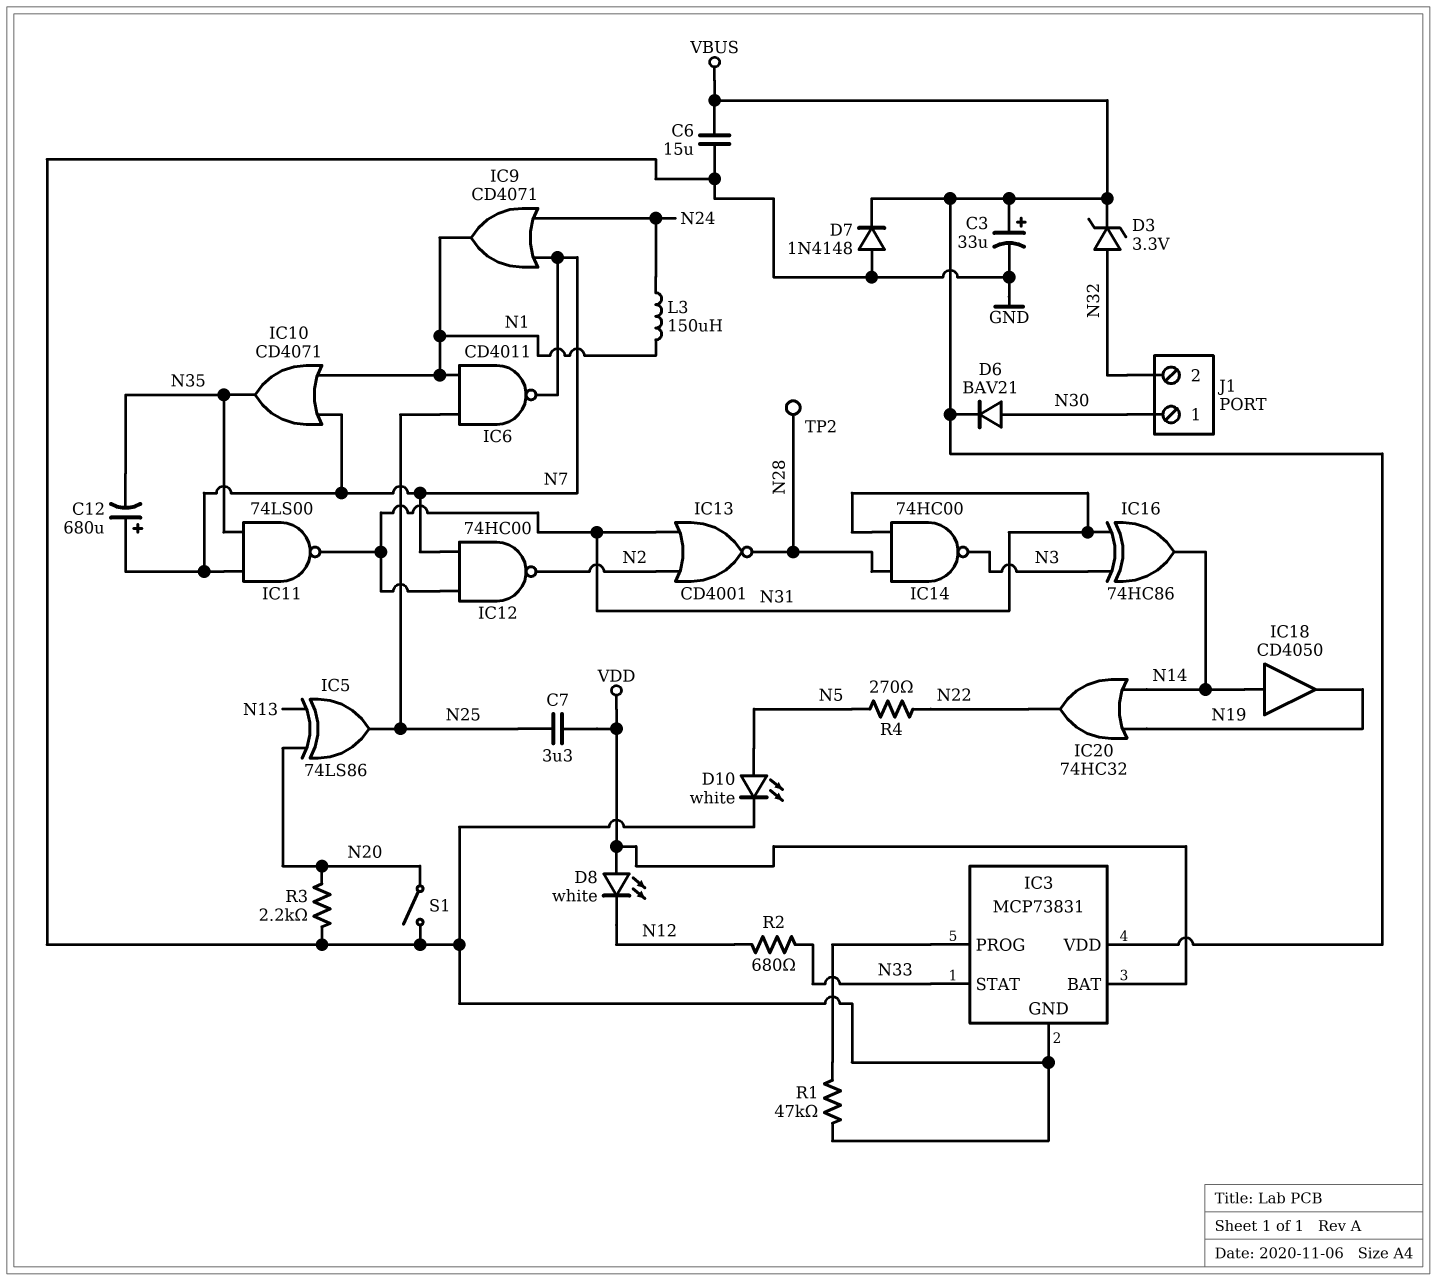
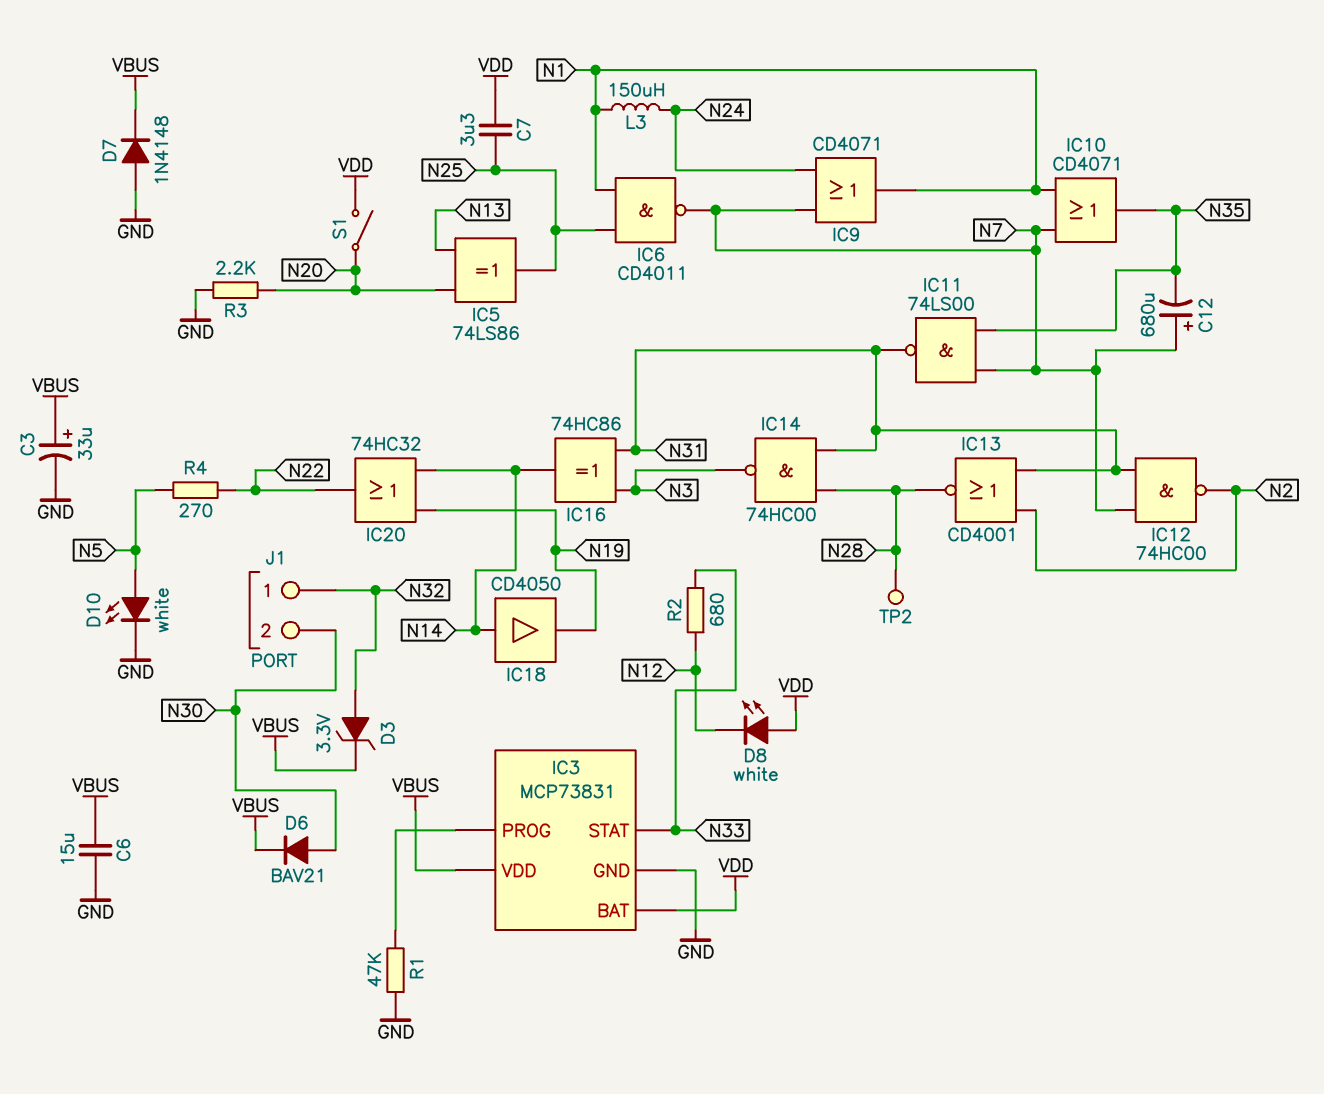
J1 pin 1: N30 -> N32
J1 pin 2: N32 -> N30
S1: switch (GND, N20) -> switch (N20, VDD)

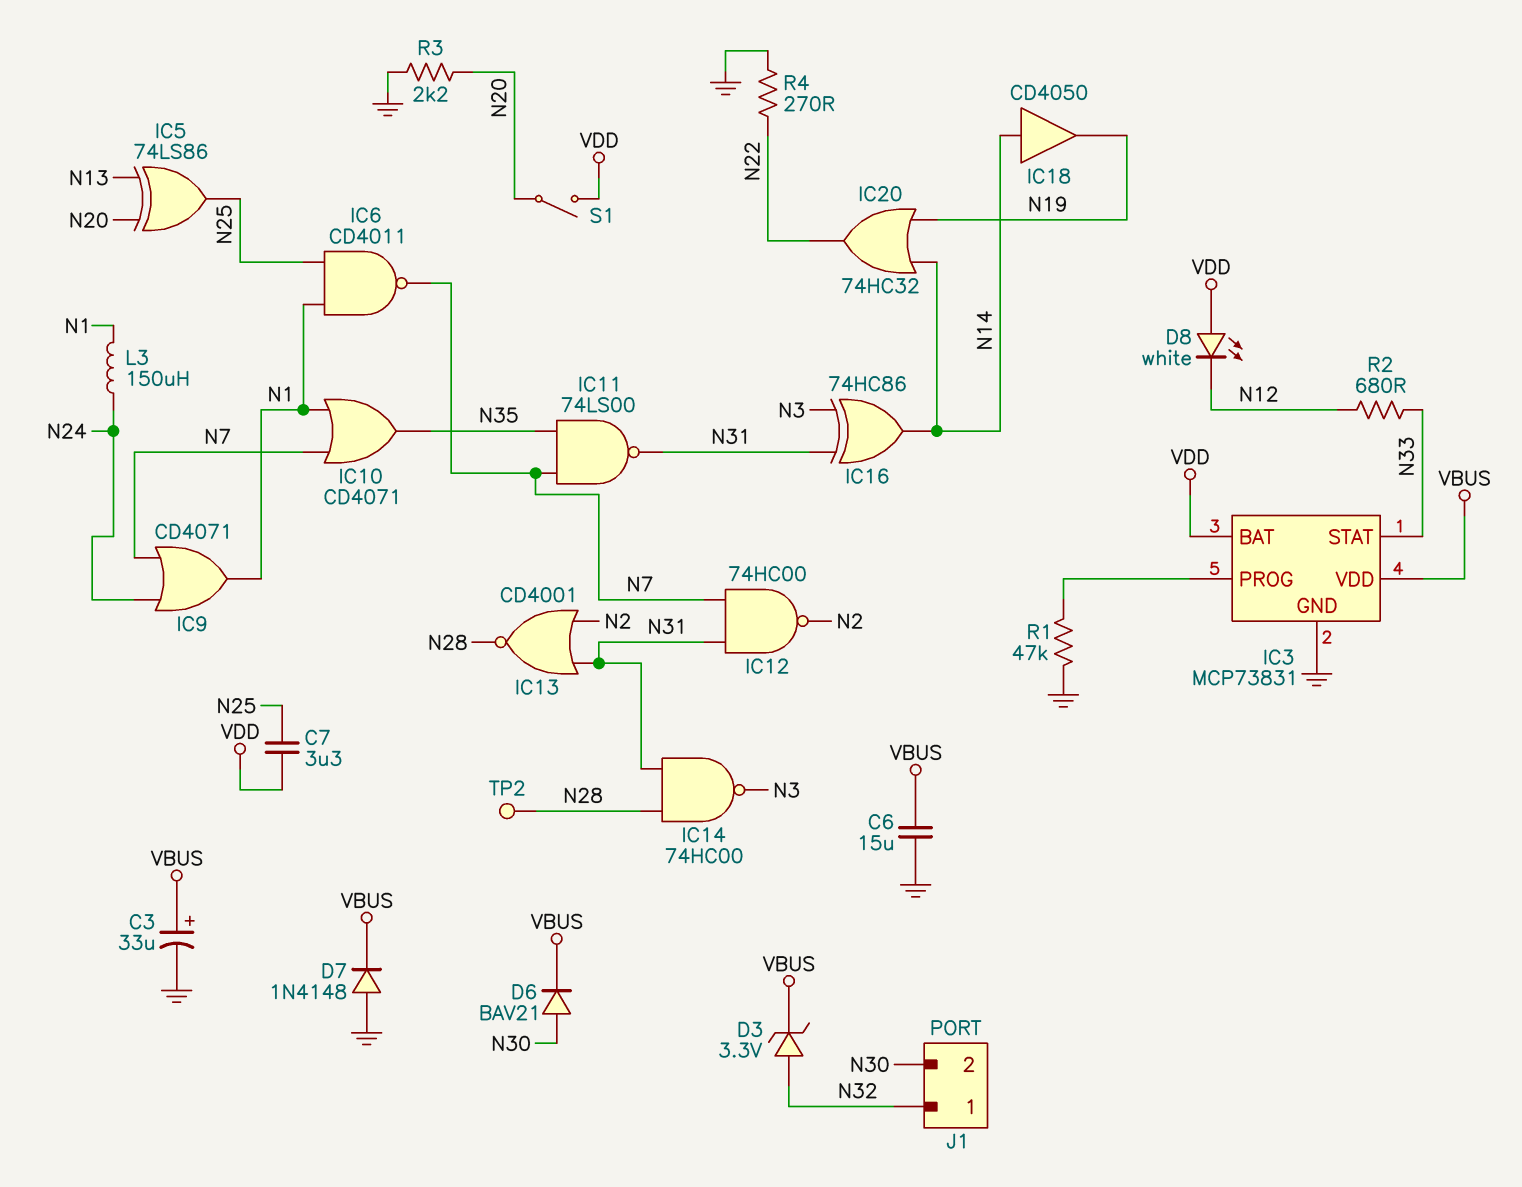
C12: 680uF (plus N7, minus N35) -> none
D10: LED white (A N5, K GND) -> none
R4: 270 (N5, N22) -> 270 (GND, N22)

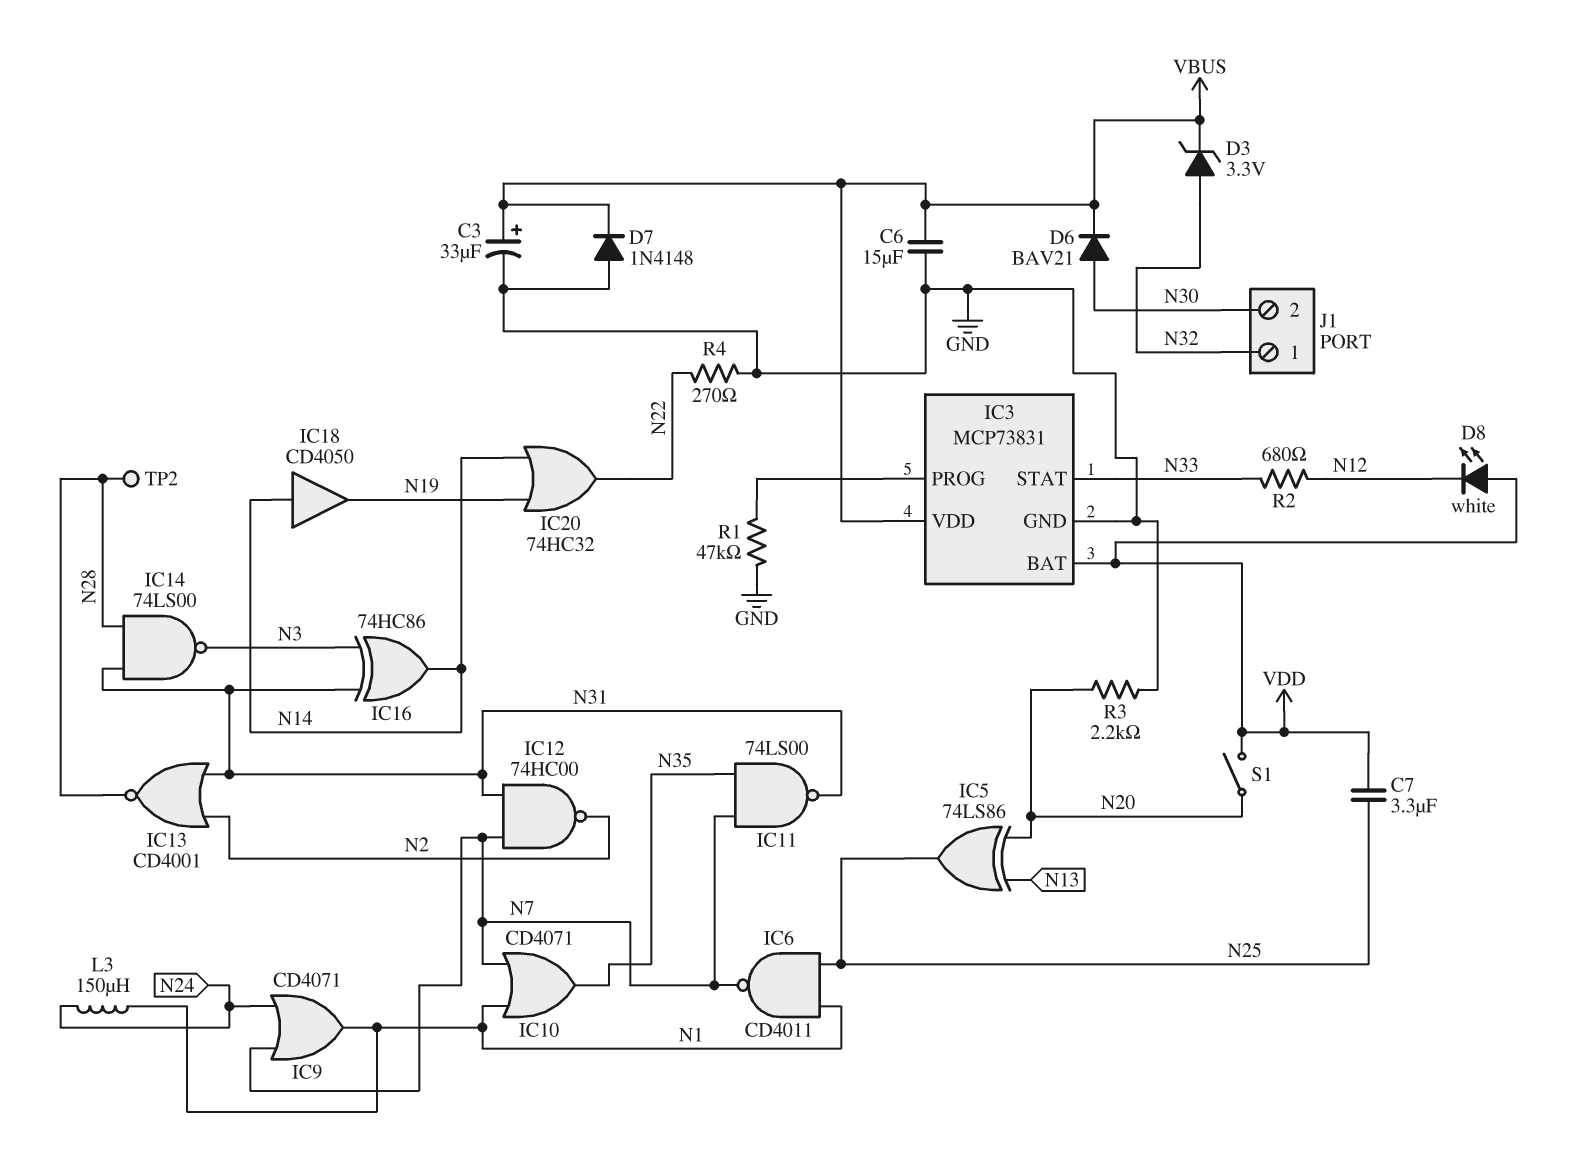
IC14: NAND 74HC00 (in N28, in N31, out N3) -> NAND 74LS00 (in N28, in N31, out N3)

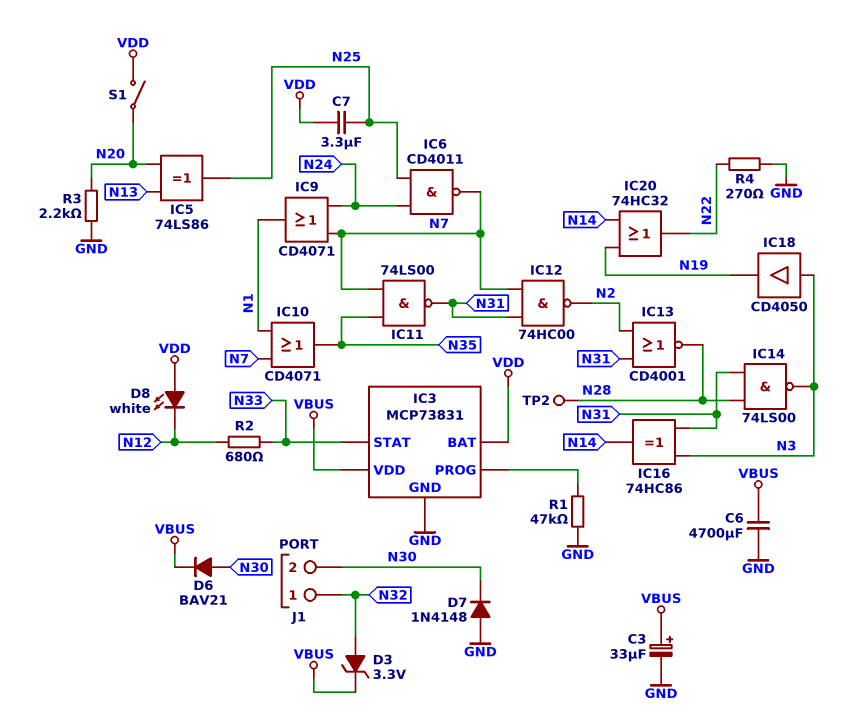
C6: 15uF (GND, VBUS) -> 4700uF (GND, VBUS)
D7: diode 1N4148 (A GND, K VBUS) -> diode 1N4148 (A GND, K N30)
IC6: NAND CD4011 (in N1, in N25, out N7) -> NAND CD4011 (in N24, in N25, out N7)
IC18: buffer CD4050 (in N14, out N19) -> buffer CD4050 (in N3, out N19)
L3: 150uH (N1, N24) -> none

